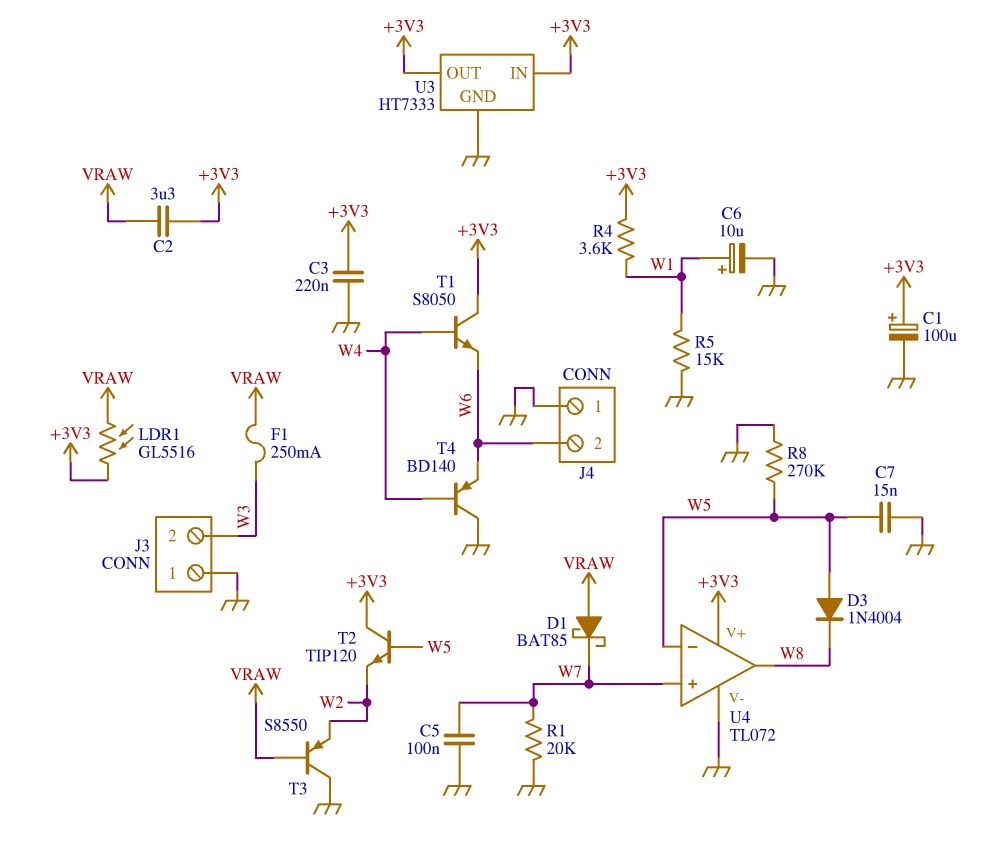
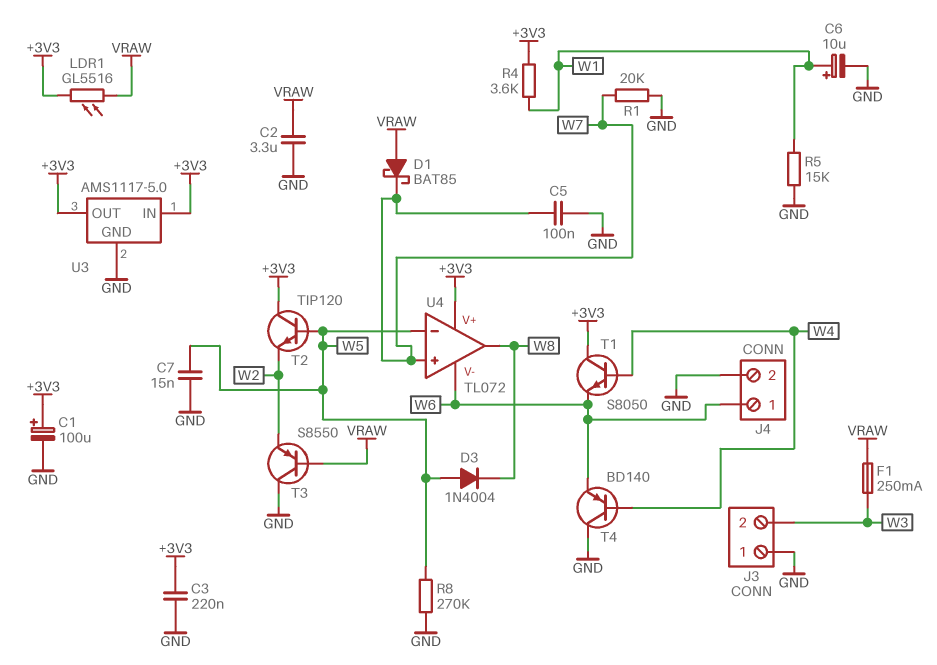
C2: 3.3uF (+3V3, VRAW) -> 3.3uF (GND, VRAW)
J4 pin 1: GND -> W6
J4 pin 2: W6 -> GND
U3: HT7333 -> AMS1117-5.0
U4 pin V-: GND -> W6

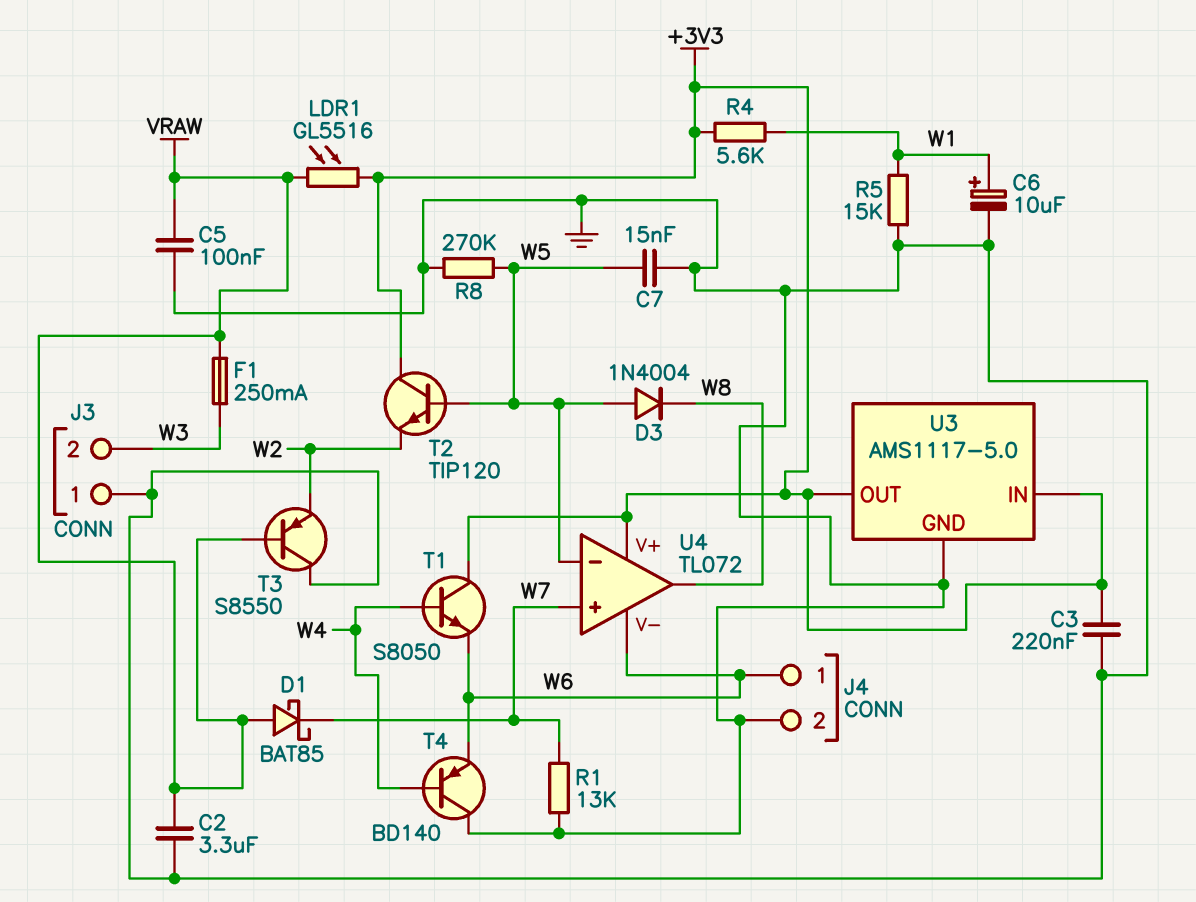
C1: 100uF (plus +3V3, minus GND) -> none
C5: 100nF (GND, W7) -> 100nF (GND, VRAW)
R1: 20k (GND, W7) -> 13k (GND, W7)
R4: 3.6k (+3V3, W1) -> 5.6k (+3V3, W1)

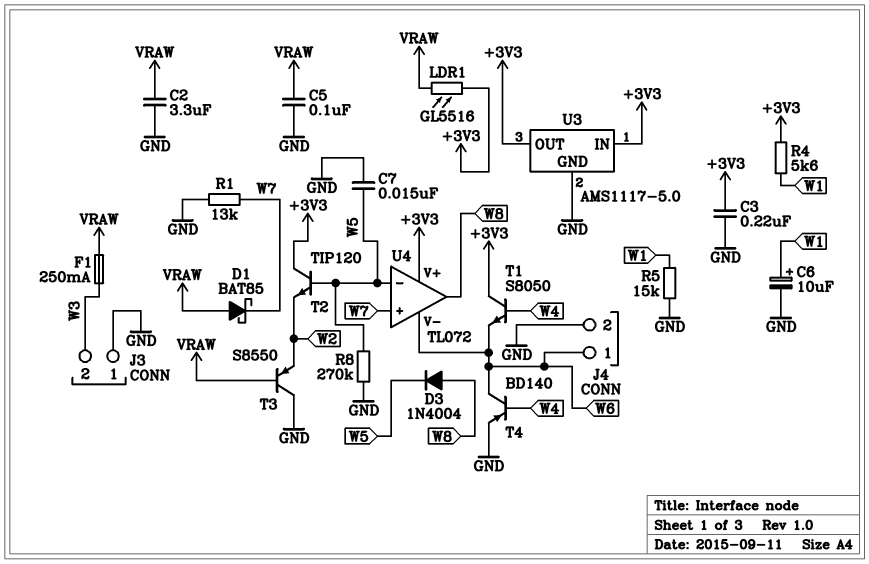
D3: diode 1N4004 (A W5, K W8) -> diode 1N4004 (A W8, K W5)
T4: PNP BD140 (B W4, C GND, E W6) -> PNP BD140 (B W4, C W6, E GND)

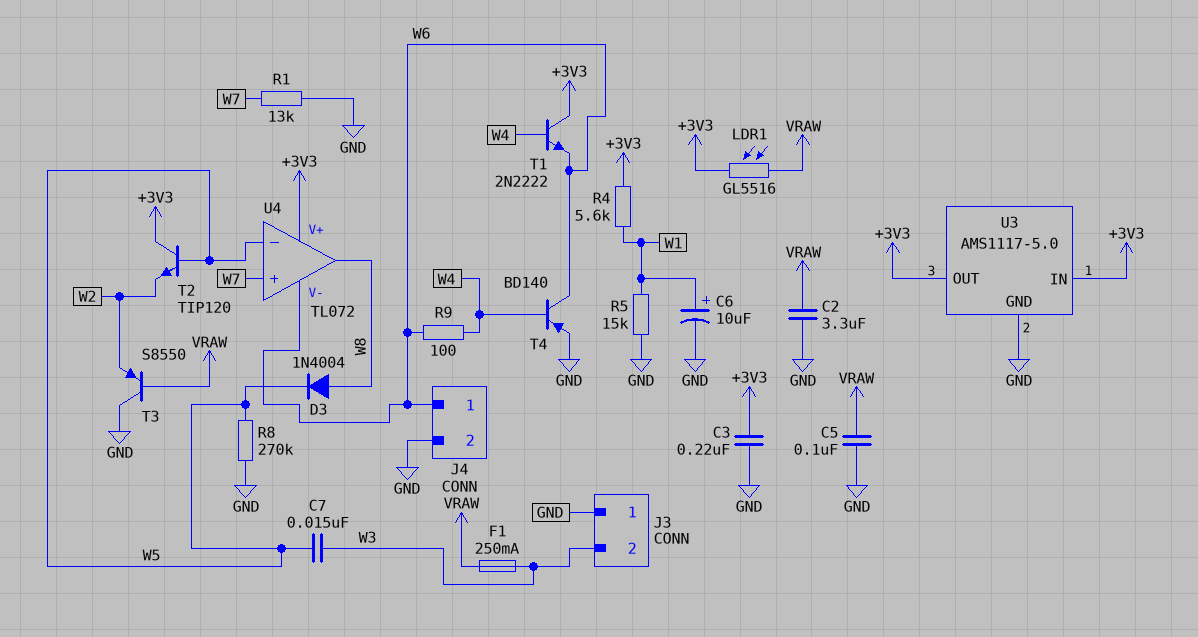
C7: 15nF (GND, W5) -> 15nF (W3, W5)
D1: schottky BAT85 (A VRAW, K W7) -> none
R9: none -> 100 (W4, W6)
T1: NPN S8050 (B W4, C +3V3, E W6) -> NPN 2N2222 (B W4, C +3V3, E W6)

